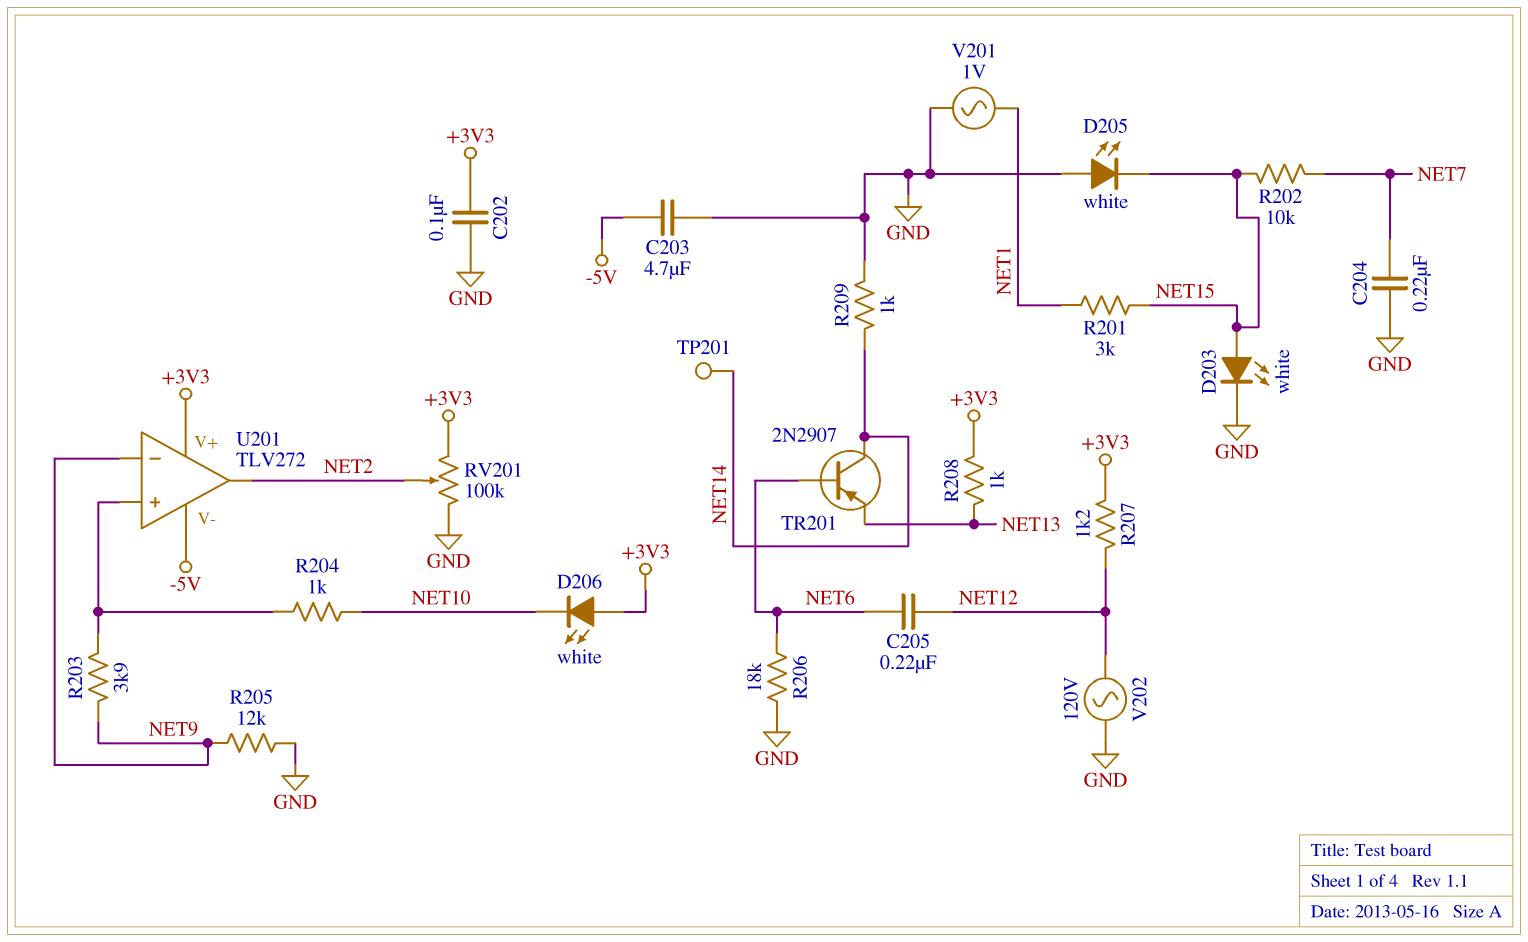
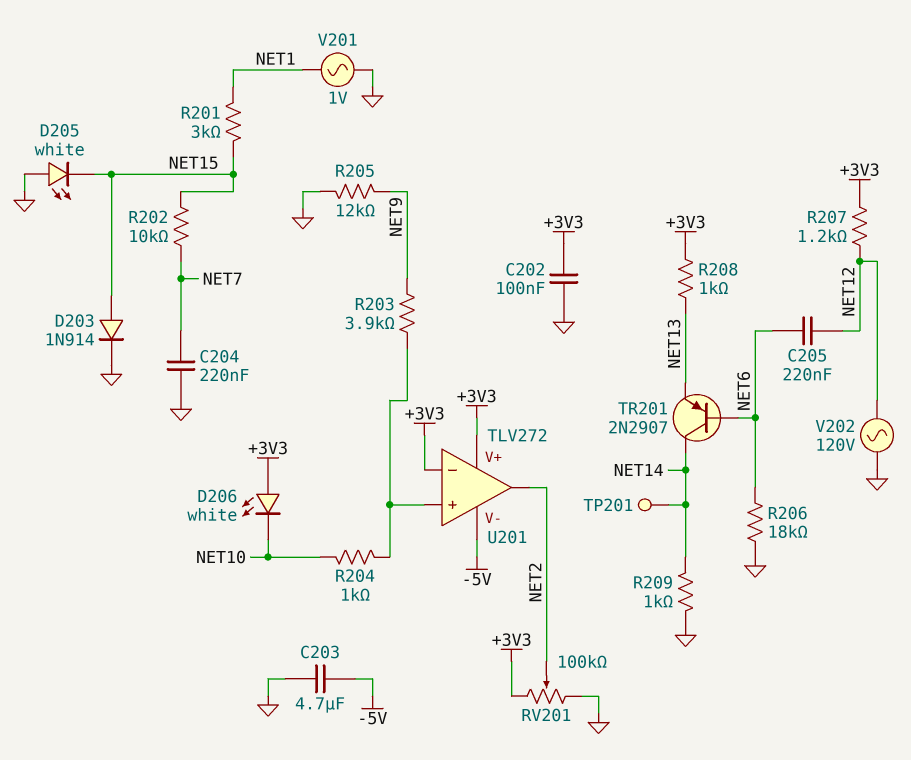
D203: LED white (A NET15, K GND) -> diode 1N914 (A NET15, K GND)
U201 pin in-: NET9 -> +3V3

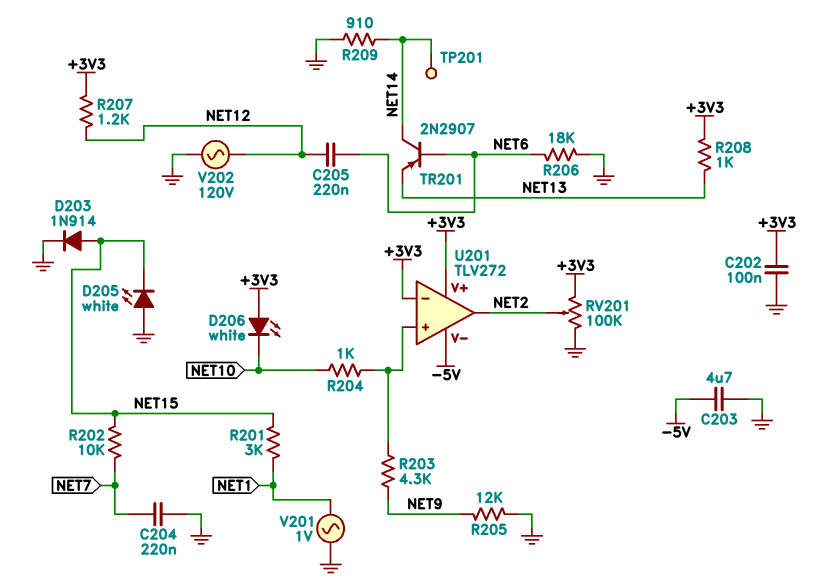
R203: 3.9k (NET9, U201/in+) -> 4.3k (NET9, U201/in+)
R209: 1k (GND, NET14) -> 910 (GND, NET14)

